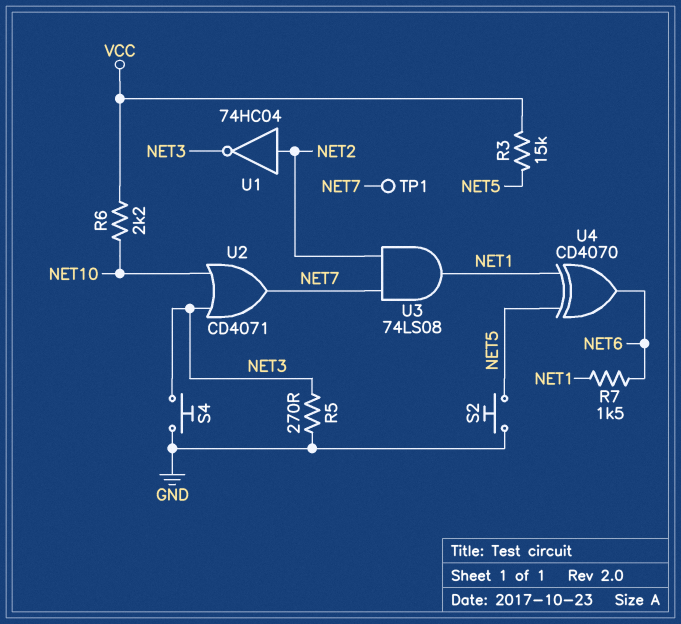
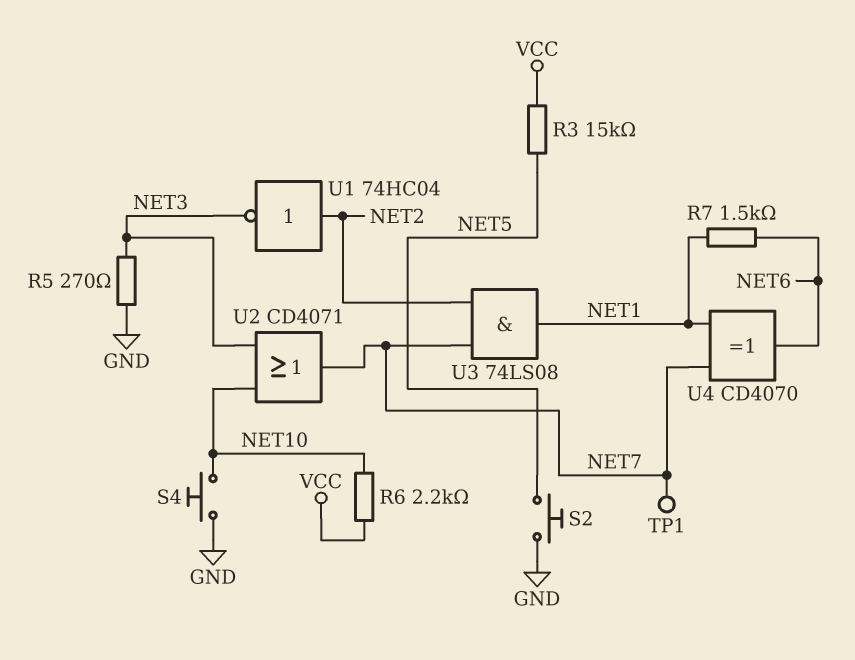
S4: button (GND, NET3) -> button (GND, NET10)
U4: XOR CD4070 (in NET1, in NET5, out NET6) -> XOR CD4070 (in NET1, in NET7, out NET6)

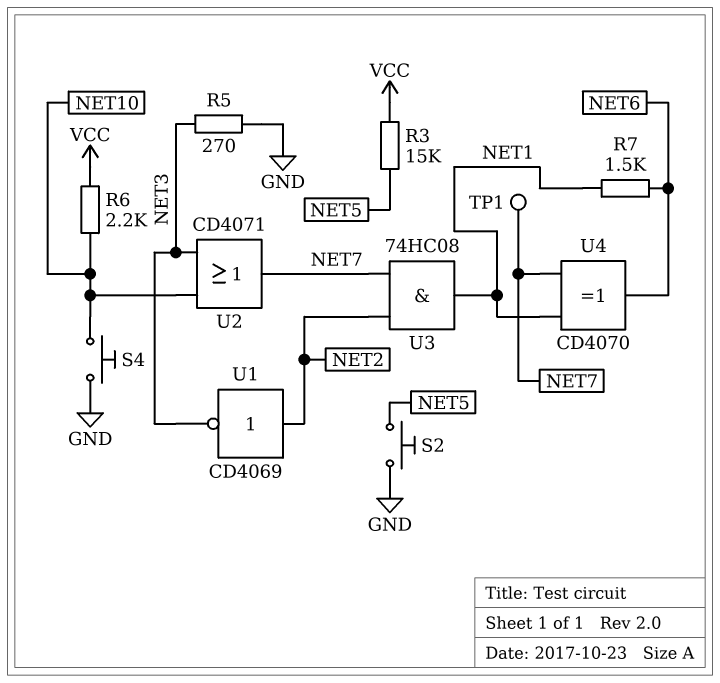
U1: NOT 74HC04 (in NET2, out NET3) -> NOT CD4069 (in NET2, out NET3)
U3: AND 74LS08 (in NET2, in NET7, out NET1) -> AND 74HC08 (in NET2, in NET7, out NET1)

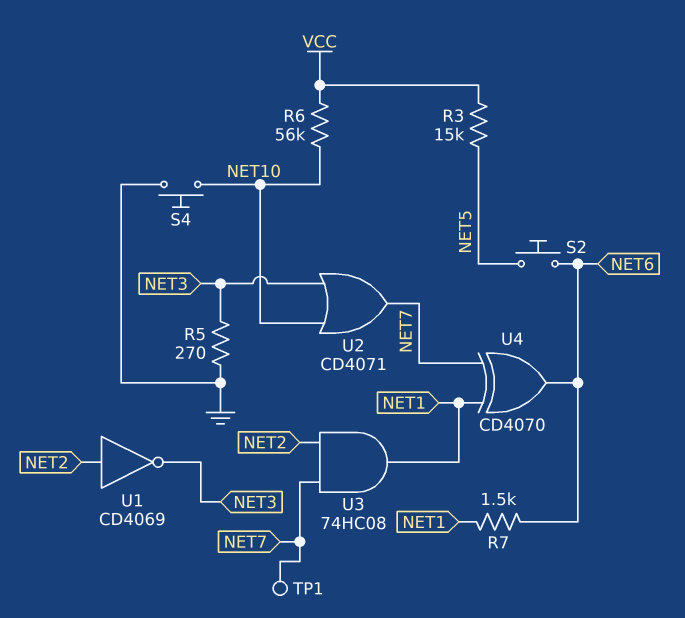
R6: 2.2k (NET10, VCC) -> 56k (NET10, VCC)
S2: button (GND, NET5) -> button (NET5, NET6)

